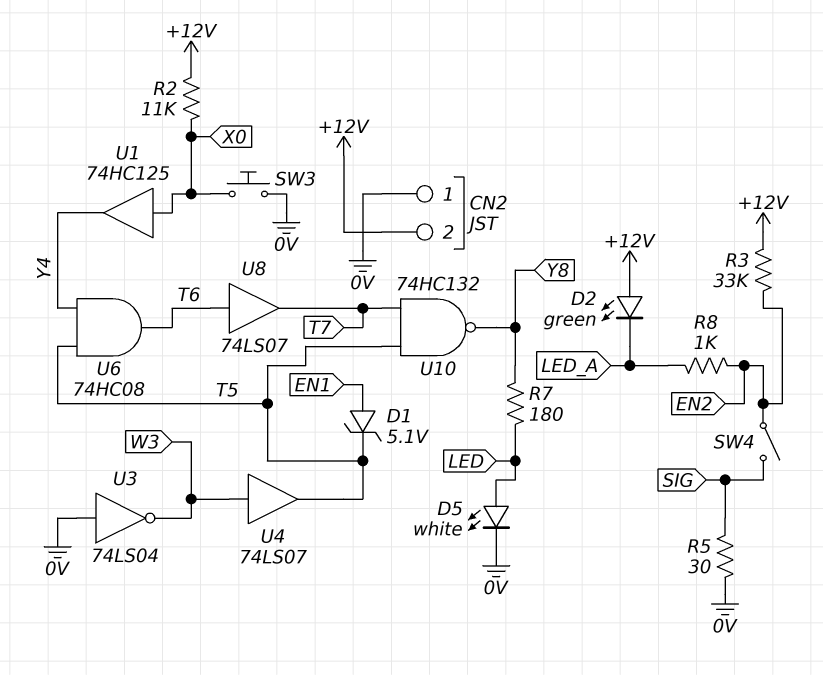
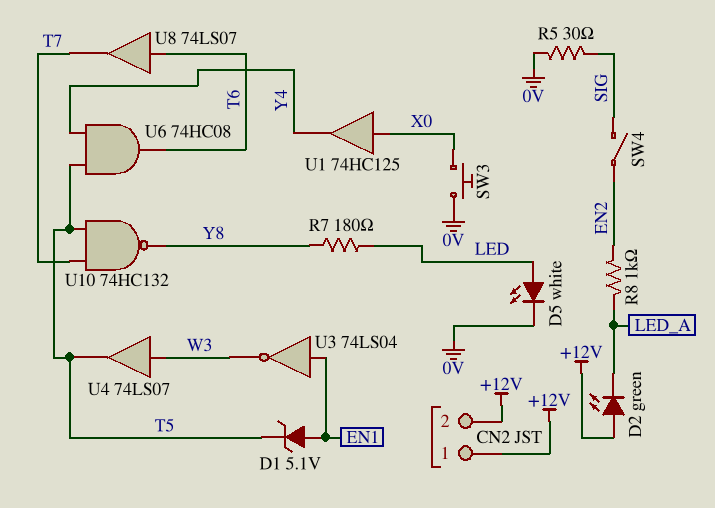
CN2 pin 1: 0V -> +12V
R2: 11k (+12V, X0) -> none
R3: 33k (+12V, EN2) -> none
U3: NOT 74LS04 (in 0V, out W3) -> NOT 74LS04 (in EN1, out W3)

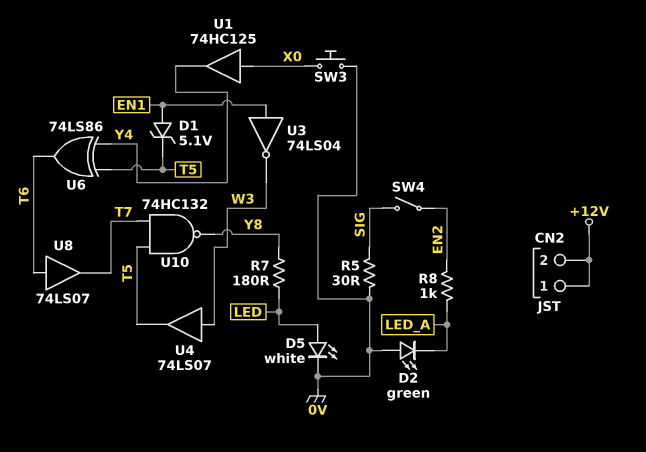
D2: LED green (A +12V, K LED_A) -> LED green (A 0V, K LED_A)
U6: AND 74HC08 (in T5, in Y4, out T6) -> XOR 74LS86 (in T5, in Y4, out T6)

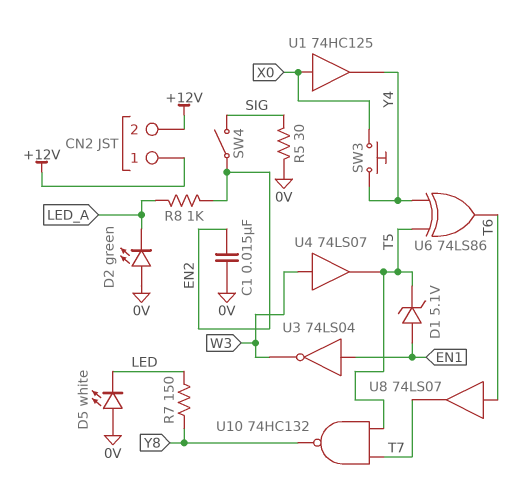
C1: none -> 15nF (0V, EN2)
D5: LED white (A LED, K 0V) -> LED white (A 0V, K LED)
R7: 180 (LED, Y8) -> 150 (LED, Y8)
SW3: button (0V, X0) -> button (X0, Y4)

